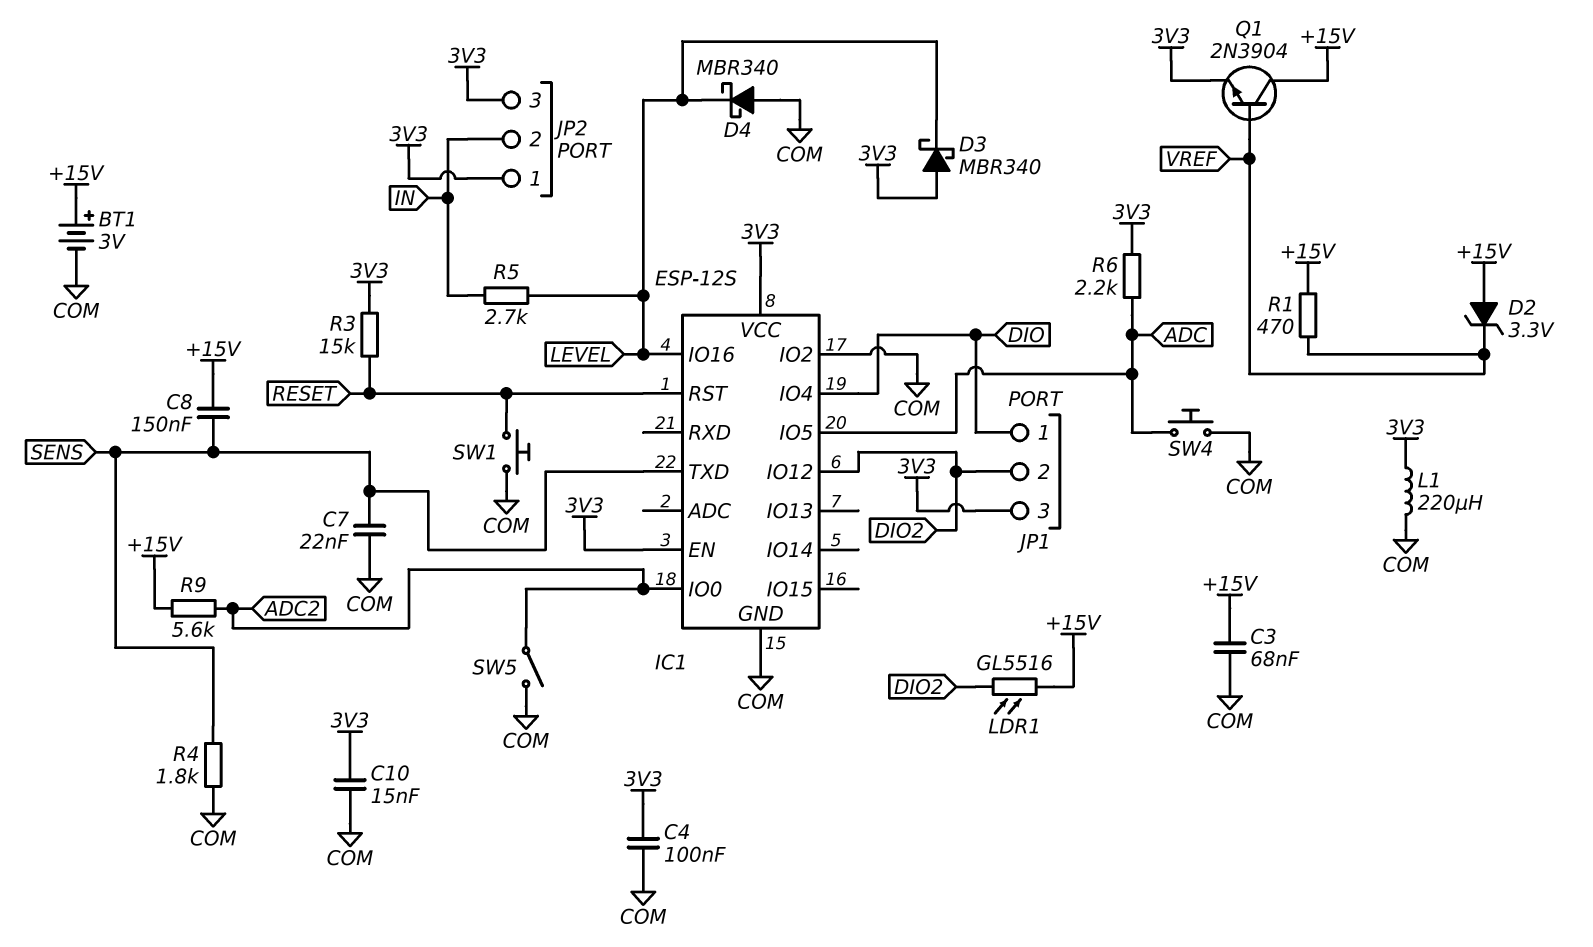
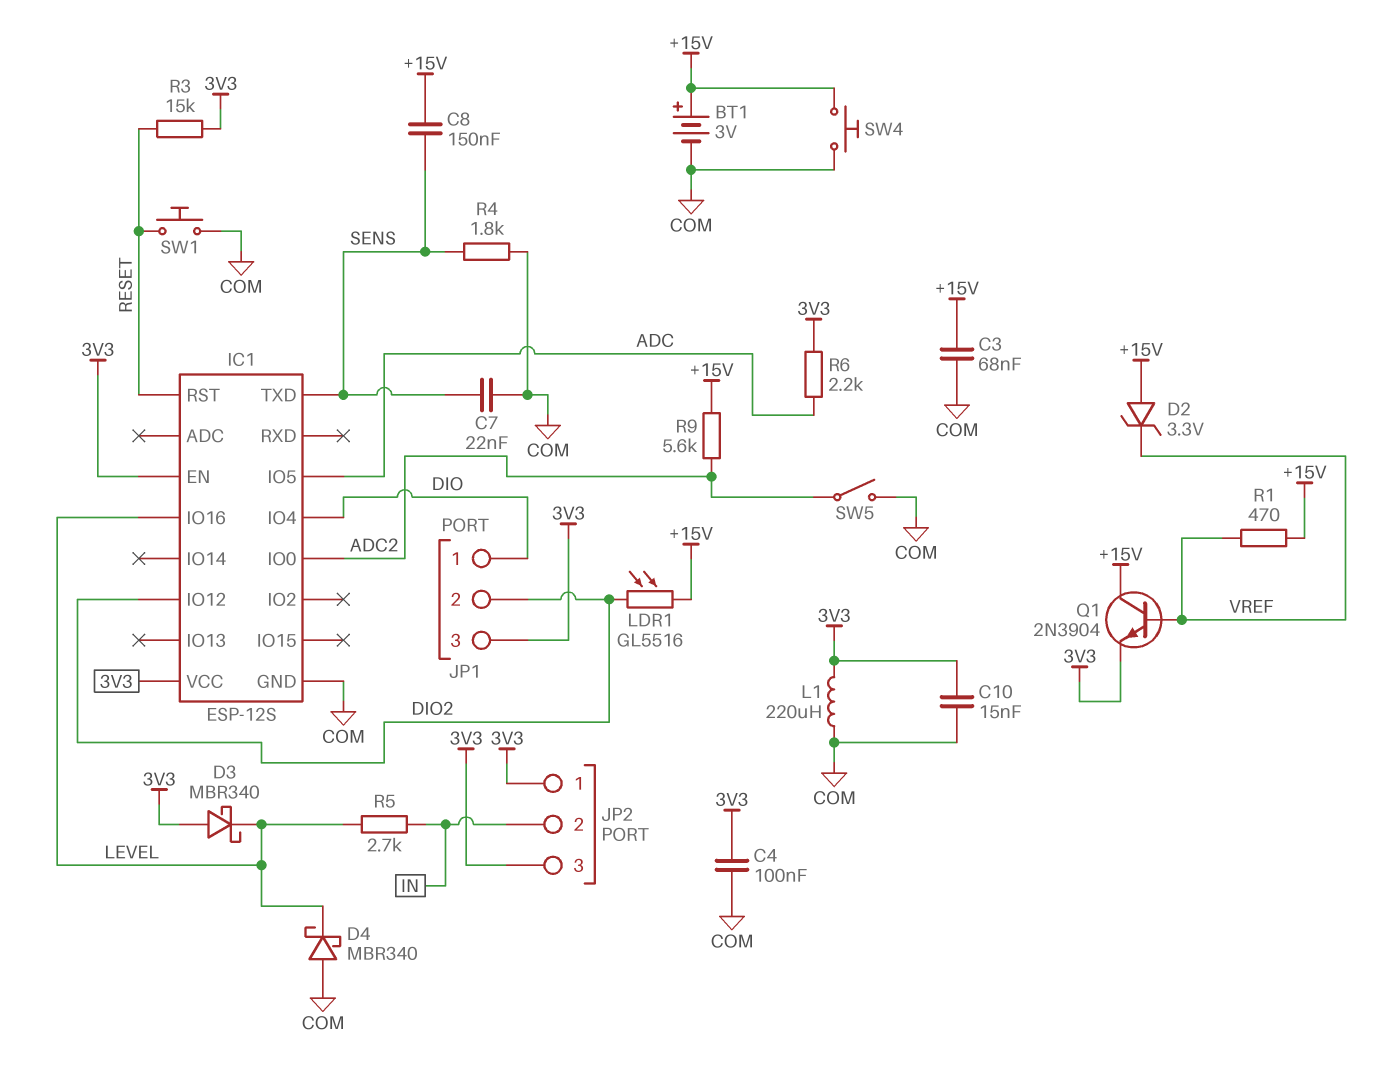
IC1 pin IO2: COM -> none
SW4: button (ADC, COM) -> button (+15V, COM)

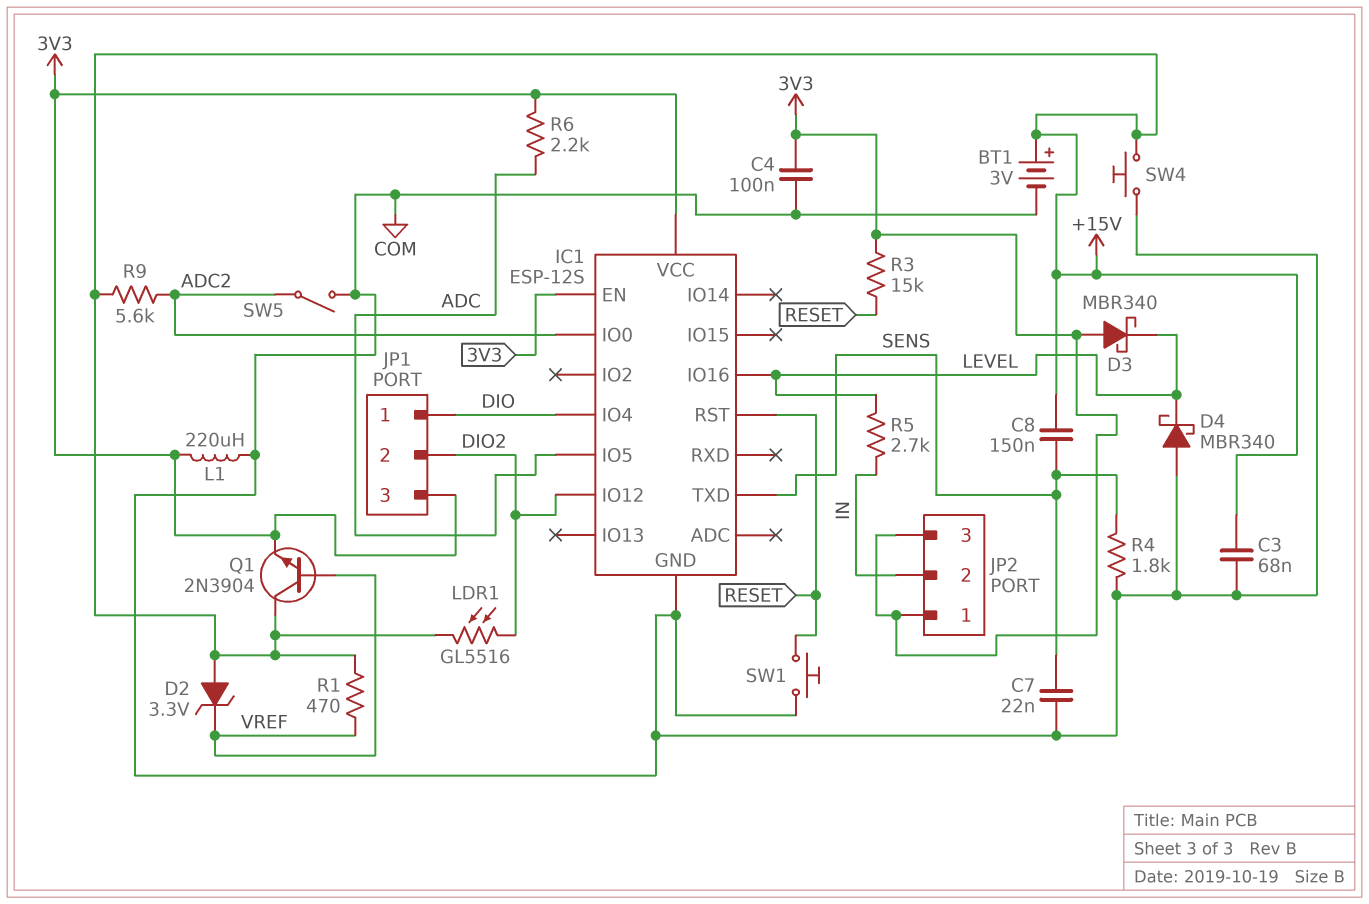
C10: 15nF (3V3, COM) -> none

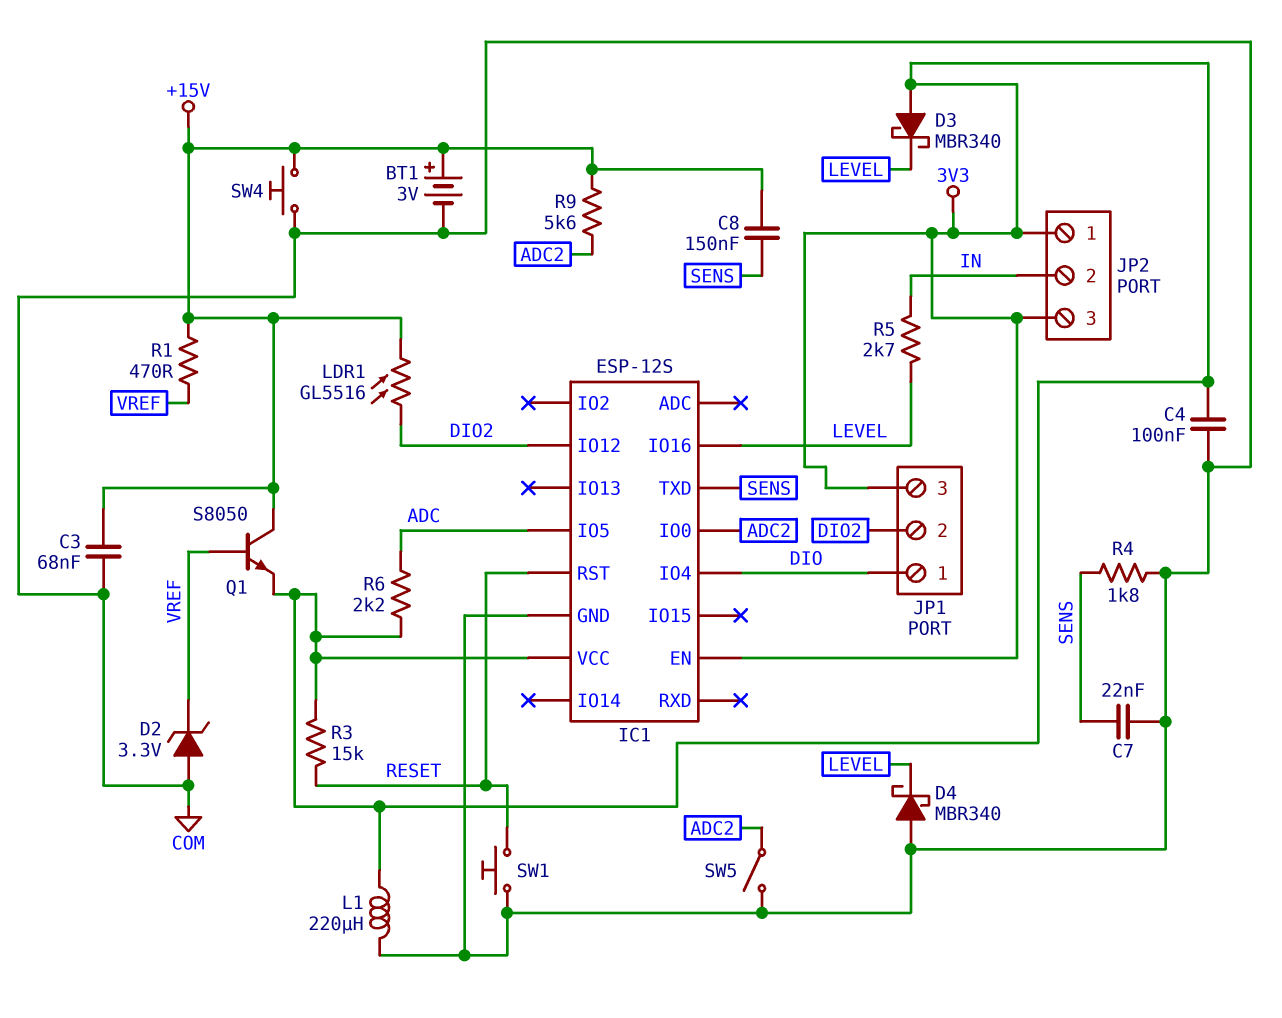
D2: zener 3.3V (A +15V, K VREF) -> zener 3.3V (A COM, K VREF)
Q1: NPN 2N3904 (B VREF, C +15V, E 3V3) -> NPN S8050 (B VREF, C +15V, E 3V3)

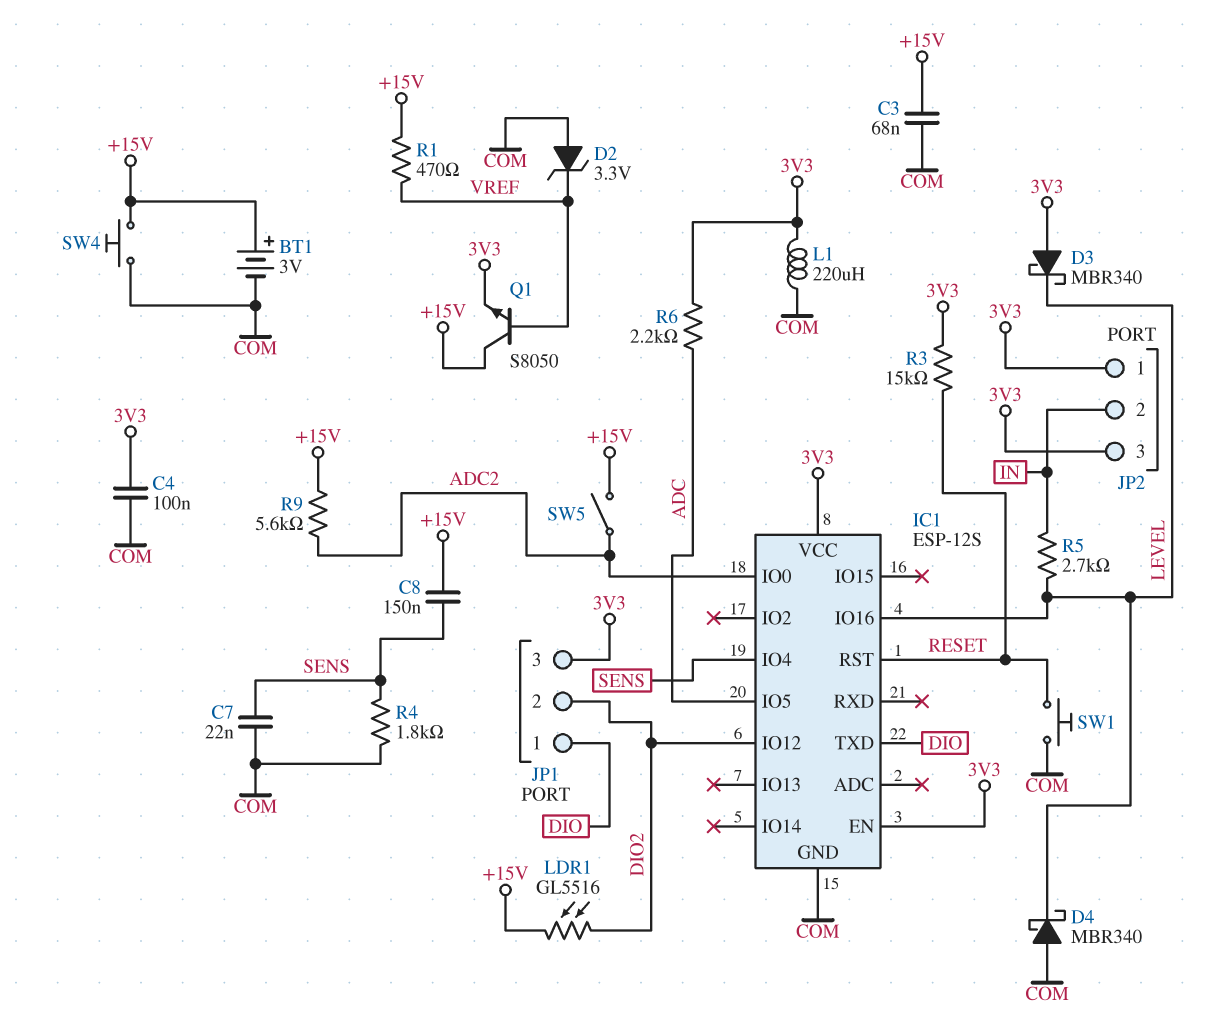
IC1 pin IO4: DIO -> SENS
IC1 pin TXD: SENS -> DIO
SW5: switch (ADC2, COM) -> switch (+15V, ADC2)

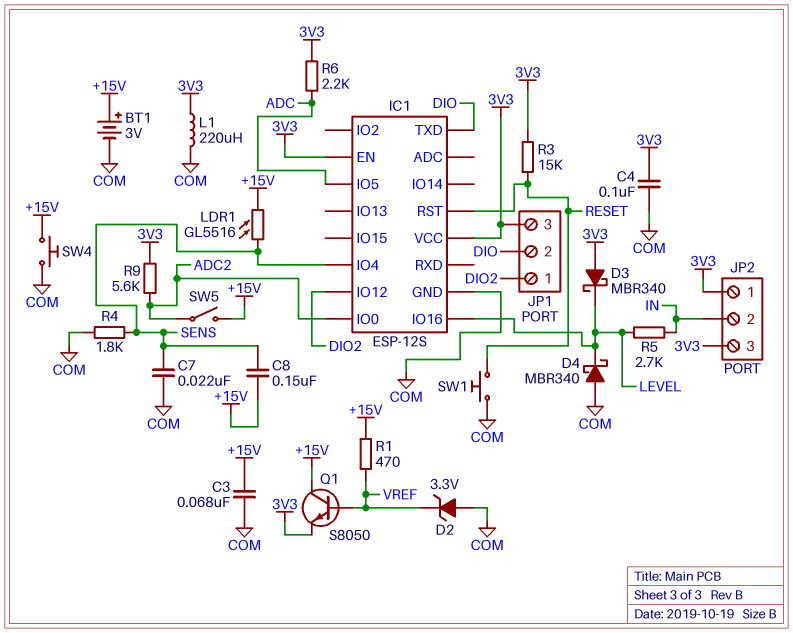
JP1 pin 1: DIO -> DIO2
JP1 pin 2: DIO2 -> DIO
LDR1: GL5516 (+15V, DIO2) -> GL5516 (+15V, SENS)
R9: 5.6k (+15V, ADC2) -> 5.6k (3V3, ADC2)

